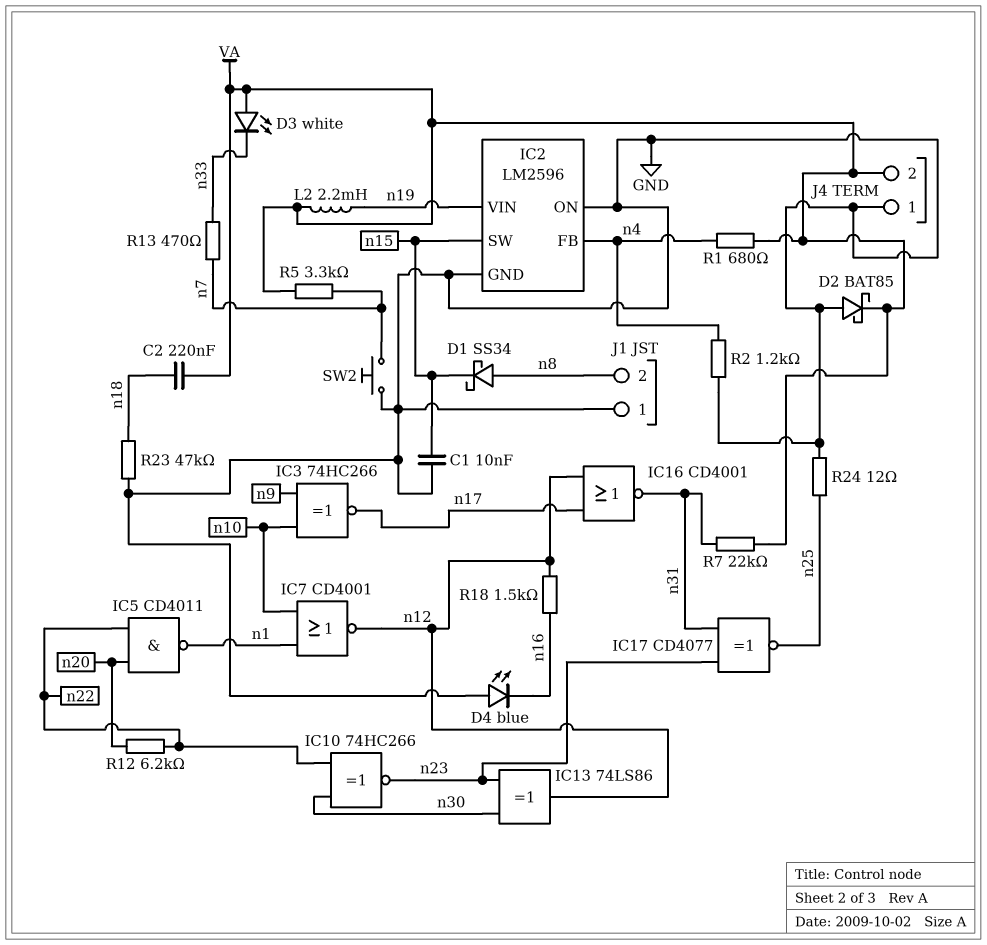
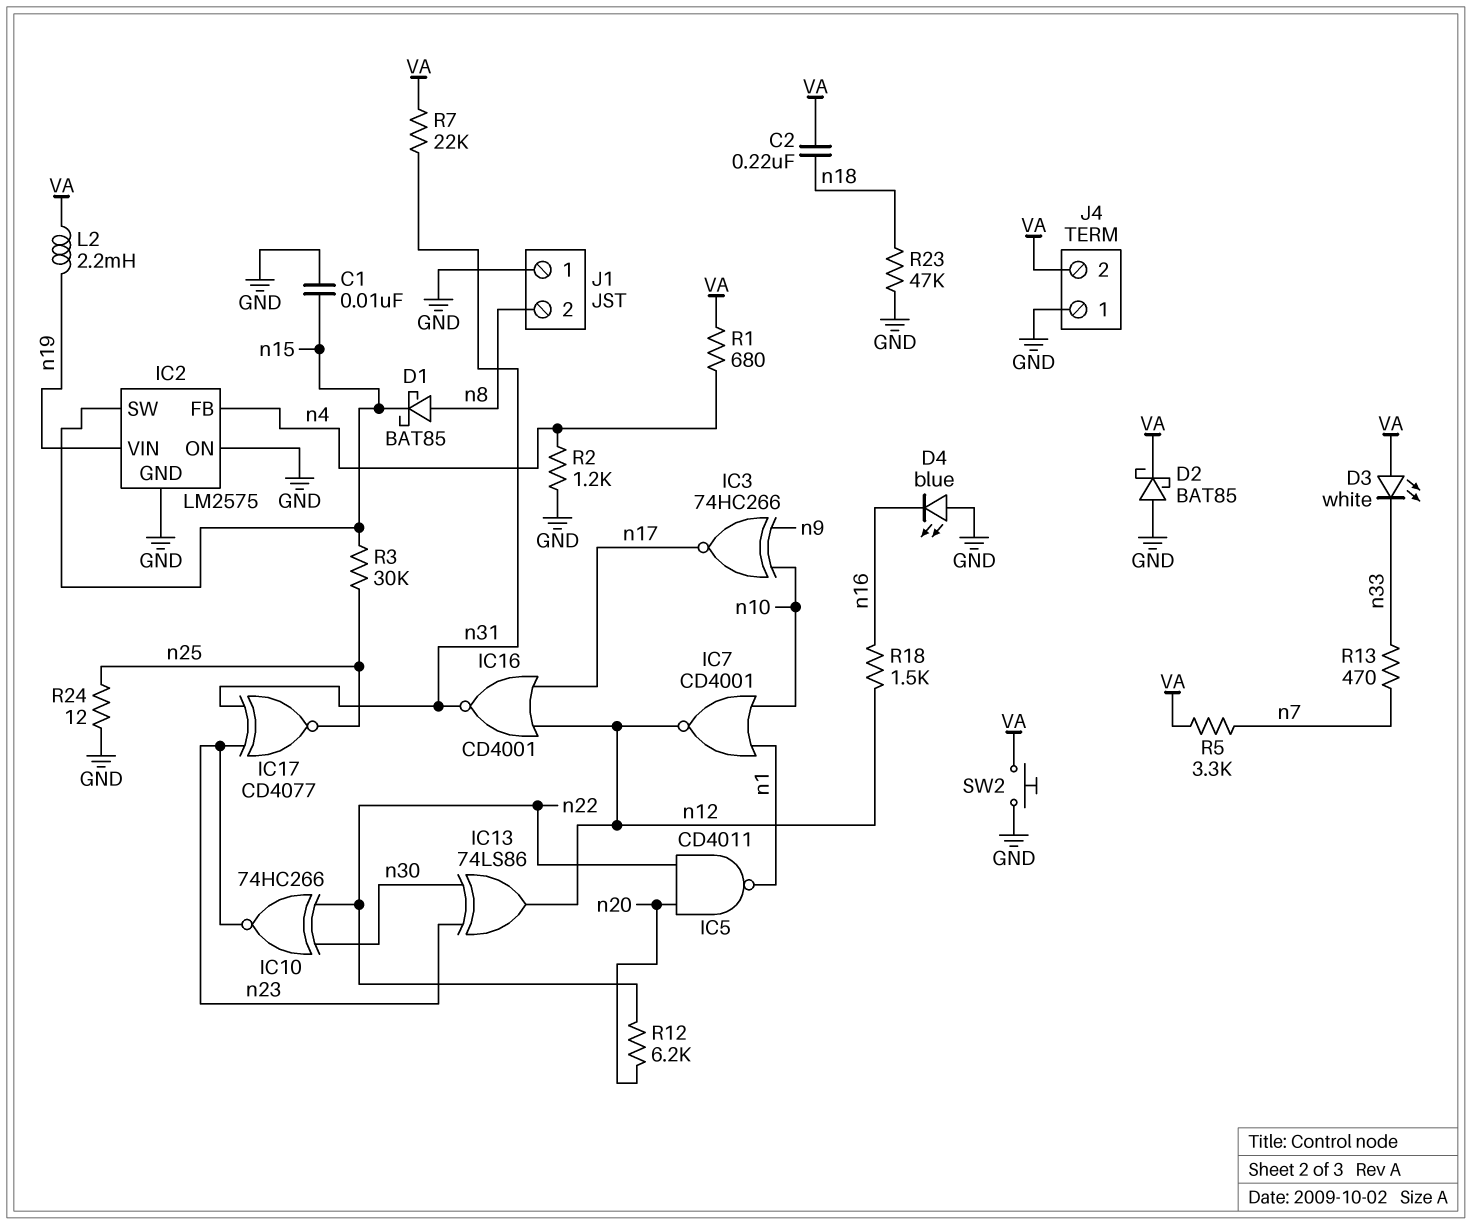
D1: schottky SS34 (A n8, K n15) -> schottky BAT85 (A n8, K n15)
IC2: LM2596 -> LM2575
R3: none -> 30k (n15, n25)
SW2: button (GND, n7) -> button (GND, VA)

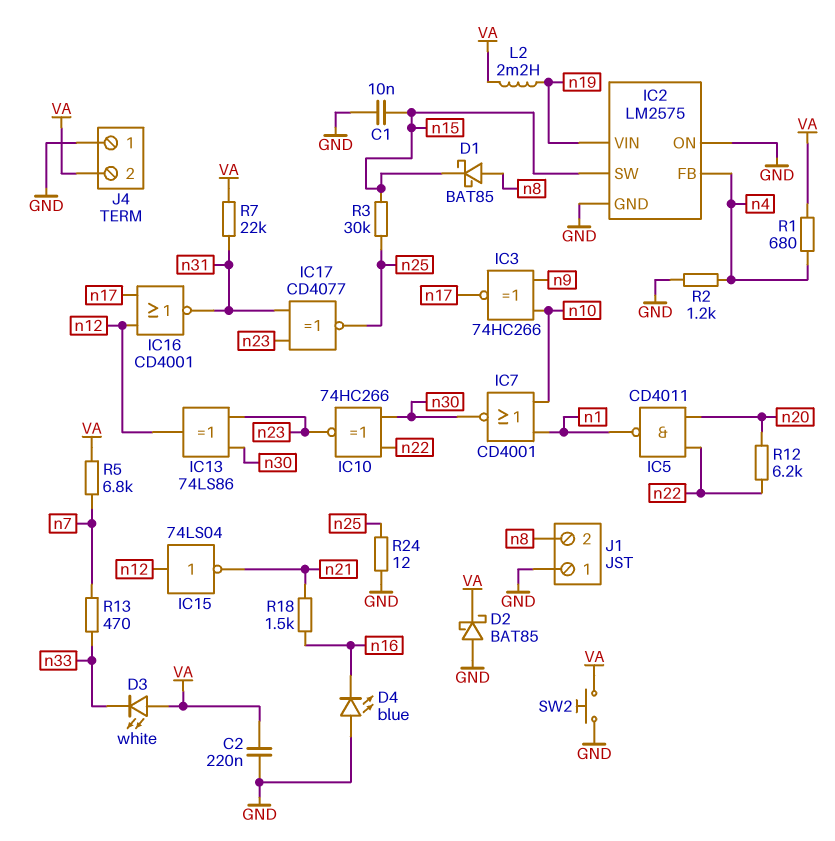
C2: 220nF (VA, n18) -> 220nF (GND, VA)
IC7: NOR CD4001 (in n1, in n10, out n12) -> NOR CD4001 (in n1, in n10, out n30)
IC15: none -> NOT 74LS04 (in n12, out n21)
R5: 3.3k (VA, n7) -> 6.8k (VA, n7)
R18: 1.5k (n12, n16) -> 1.5k (n16, n21)
R23: 47k (GND, n18) -> none

